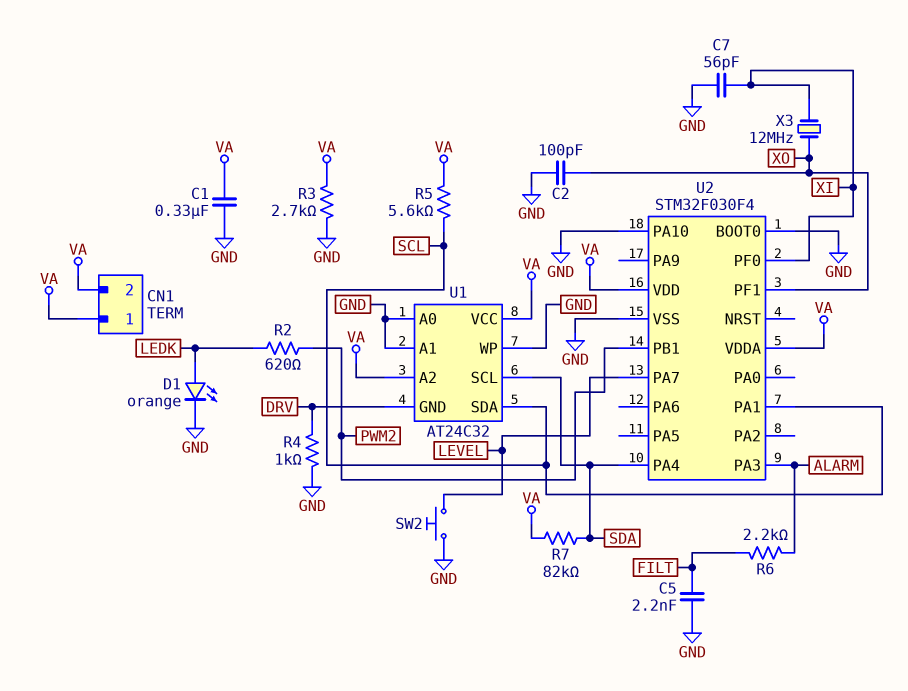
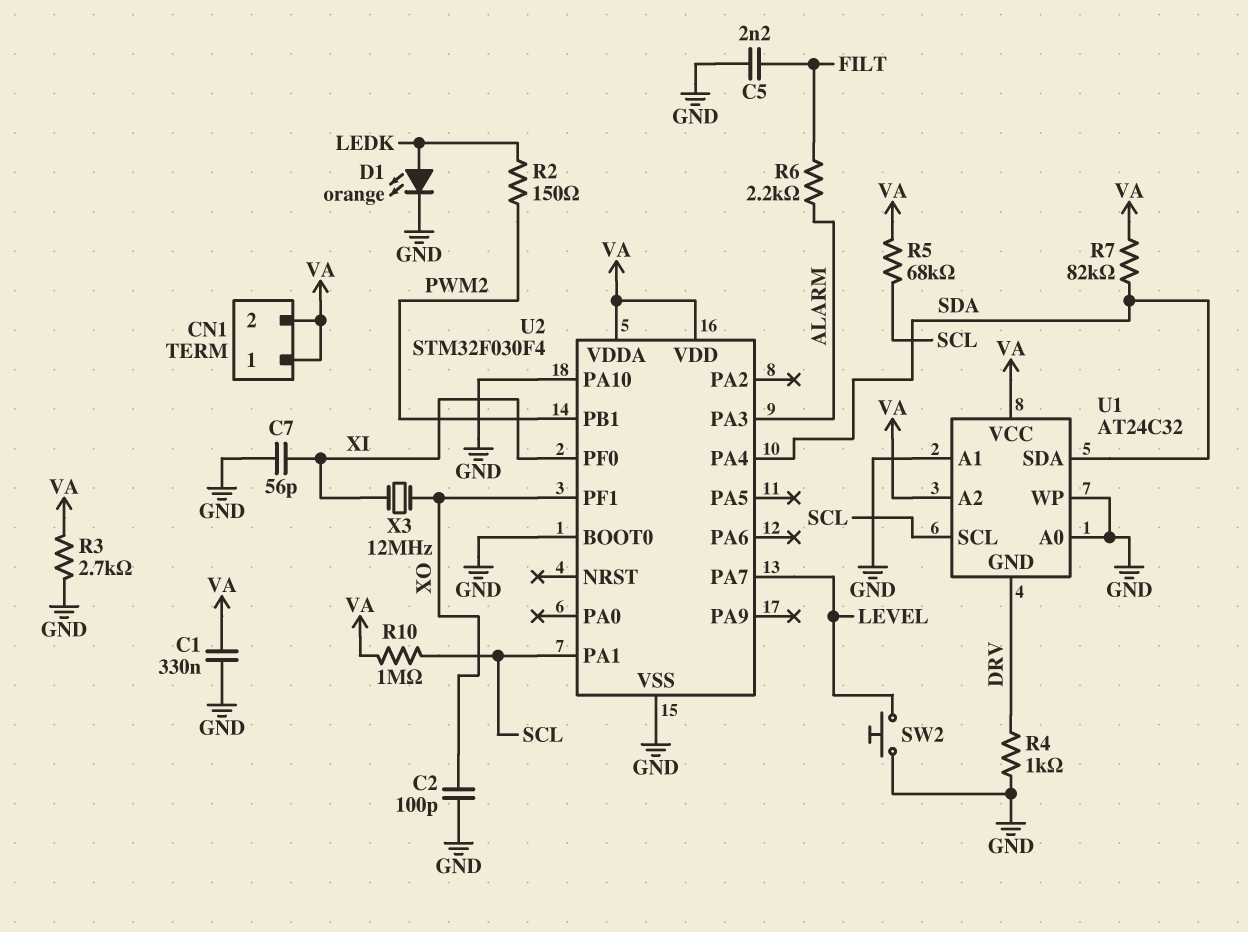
R2: 620 (LEDK, PWM2) -> 150 (LEDK, PWM2)
R5: 5.6k (SCL, VA) -> 68k (SCL, VA)
R10: none -> 1M (SCL, VA)
U1 pin SCL: SDA -> SCL
U1 pin SDA: SCL -> SDA

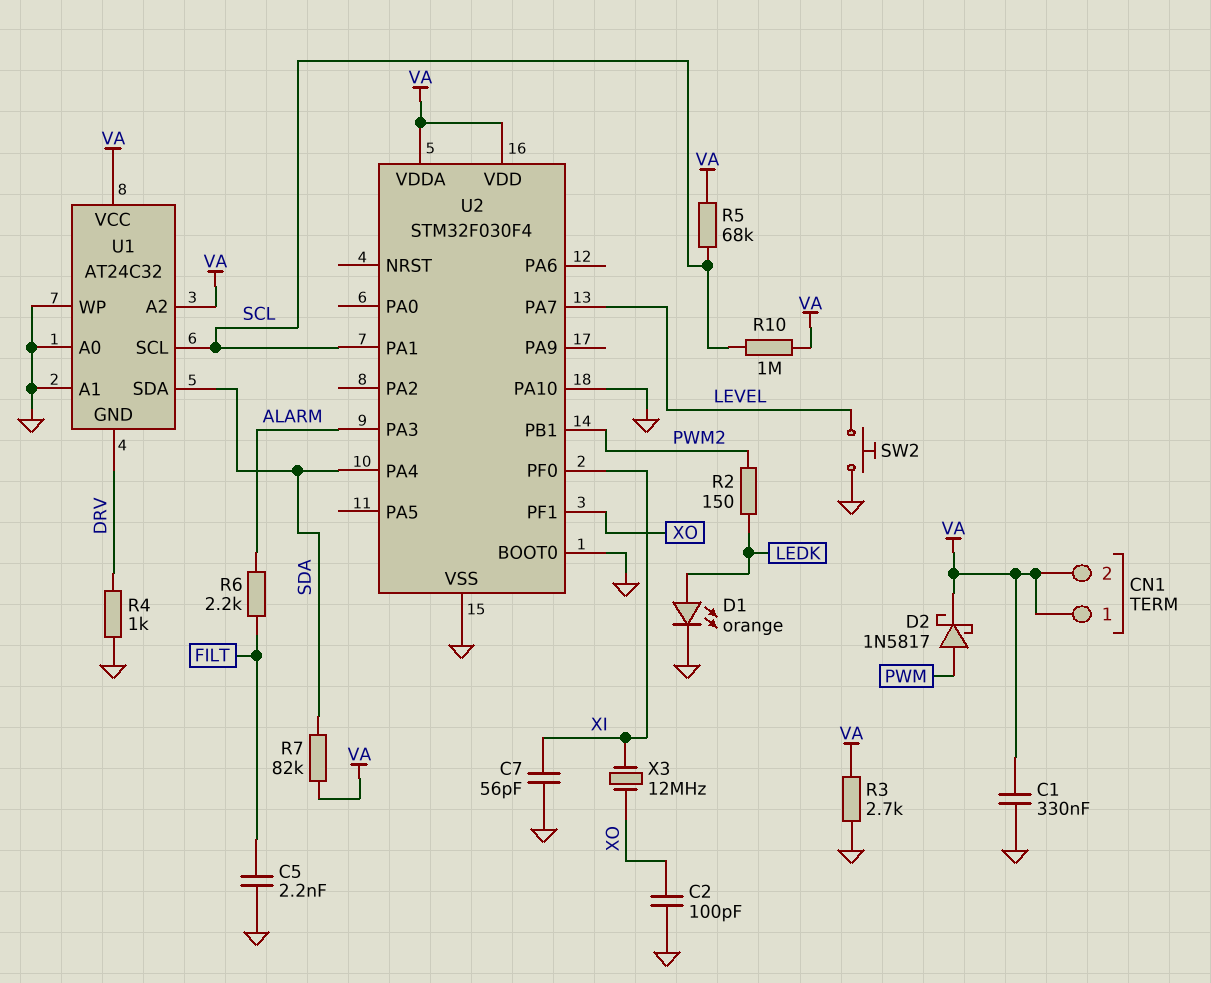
D2: none -> schottky 1N5817 (A PWM, K VA)

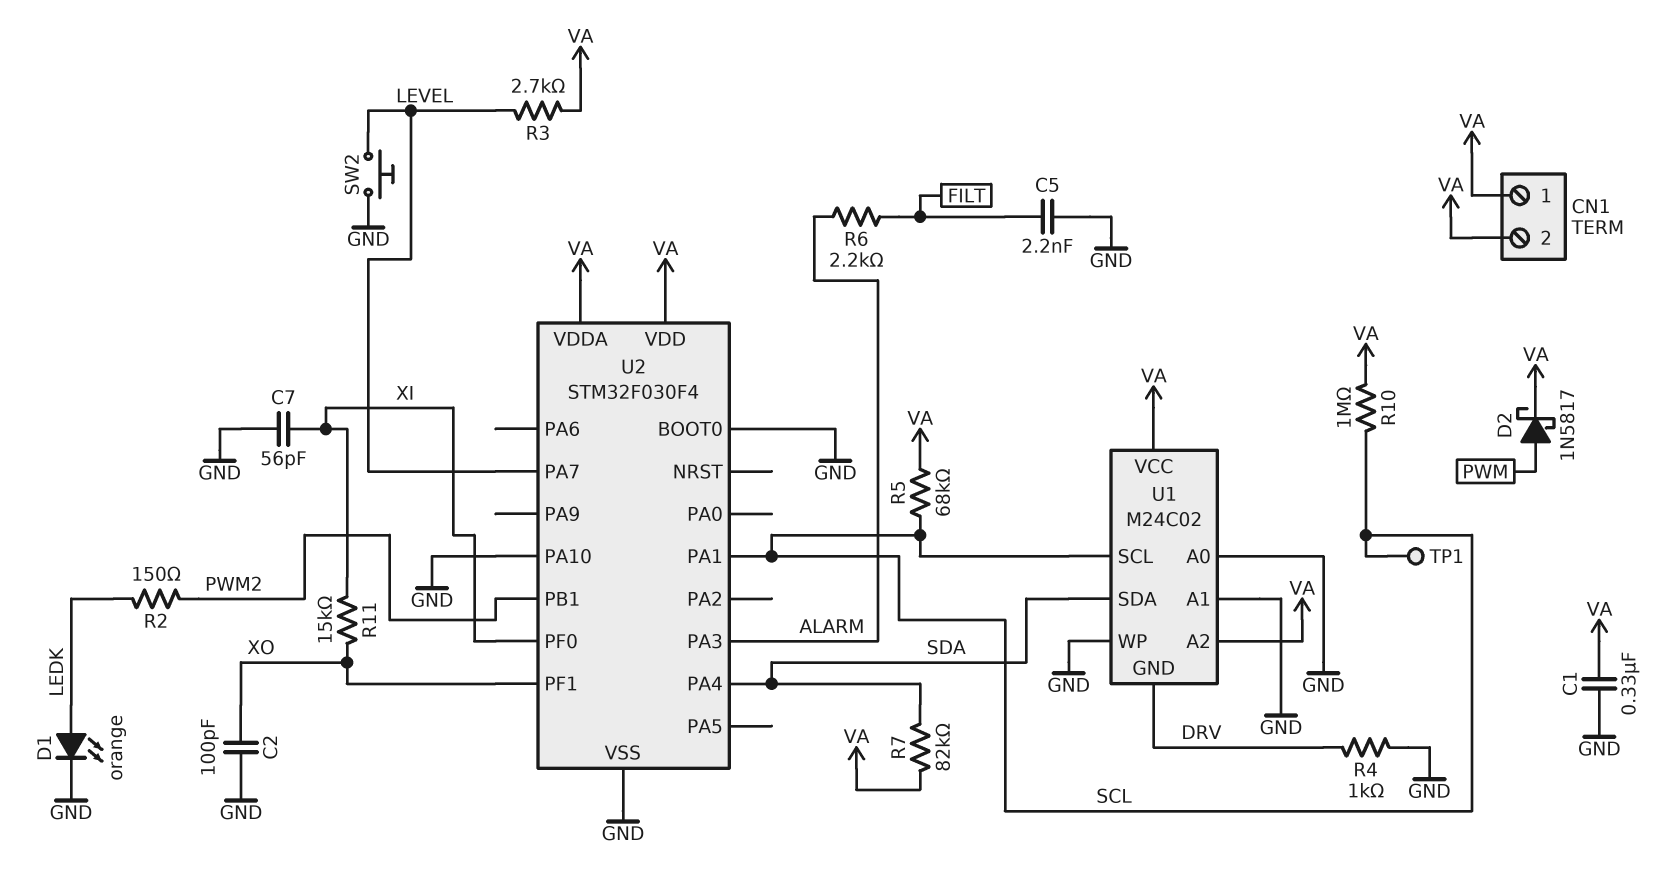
R3: 2.7k (GND, VA) -> 2.7k (LEVEL, VA)
R11: none -> 15k (XI, XO)
TP1: none -> test point (SCL)
U1: AT24C32 -> M24C02
X3: 12MHz (XI, XO) -> none

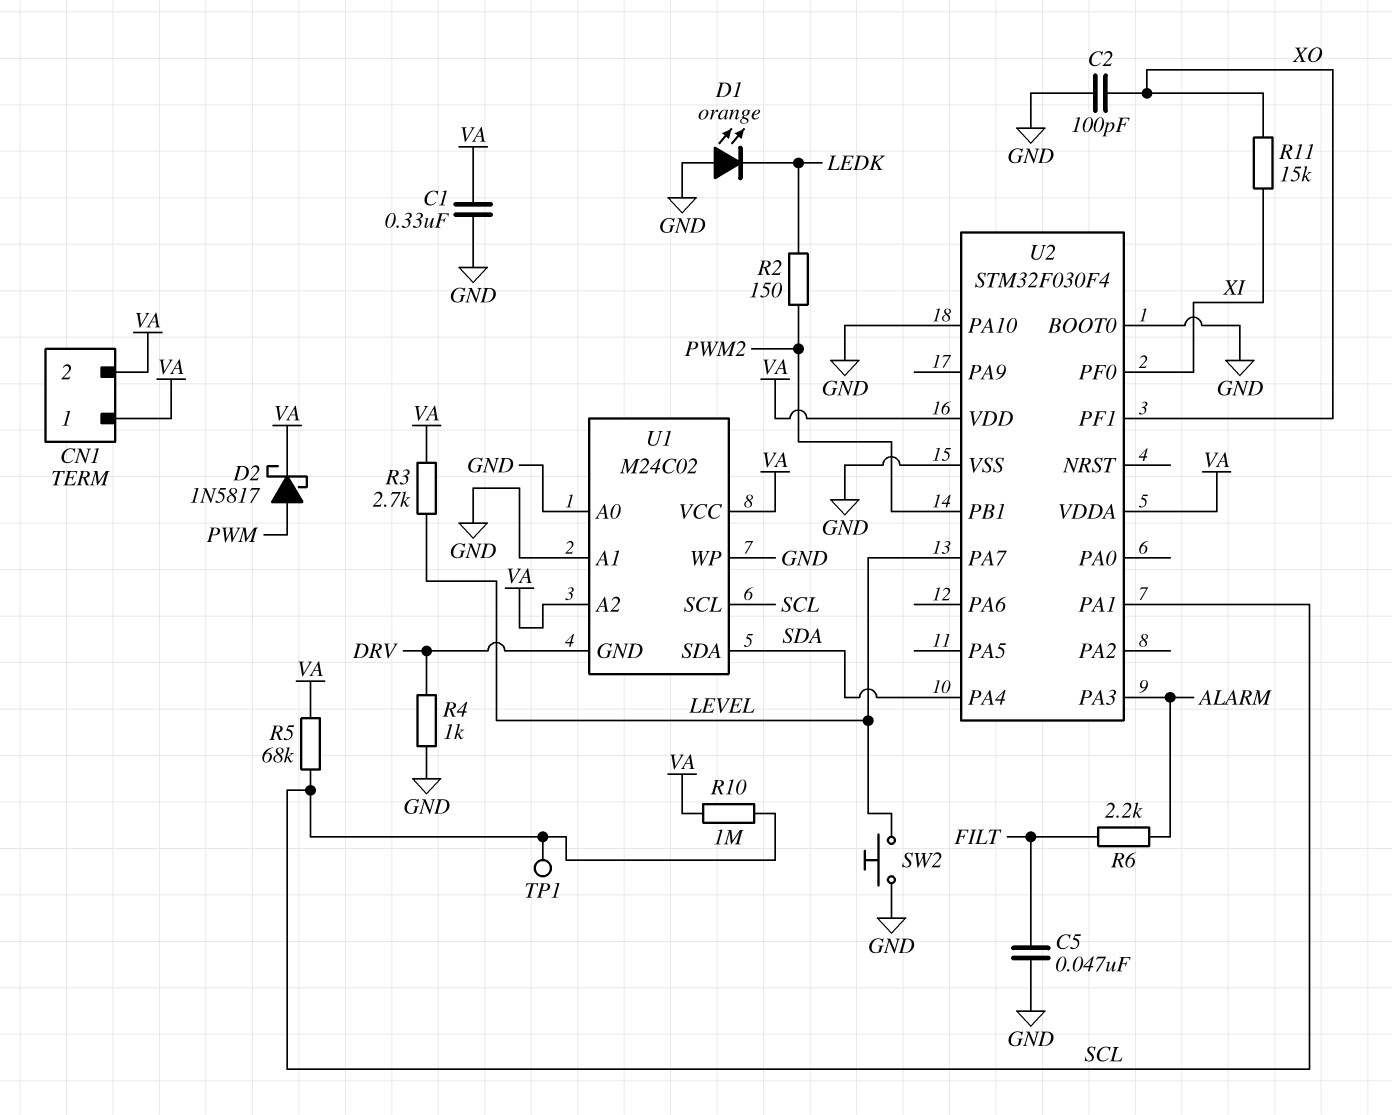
C5: 2.2nF (FILT, GND) -> 47nF (FILT, GND)
C7: 56pF (GND, XI) -> none
D1: LED orange (A LEDK, K GND) -> LED orange (A GND, K LEDK)
R7: 82k (SDA, VA) -> none

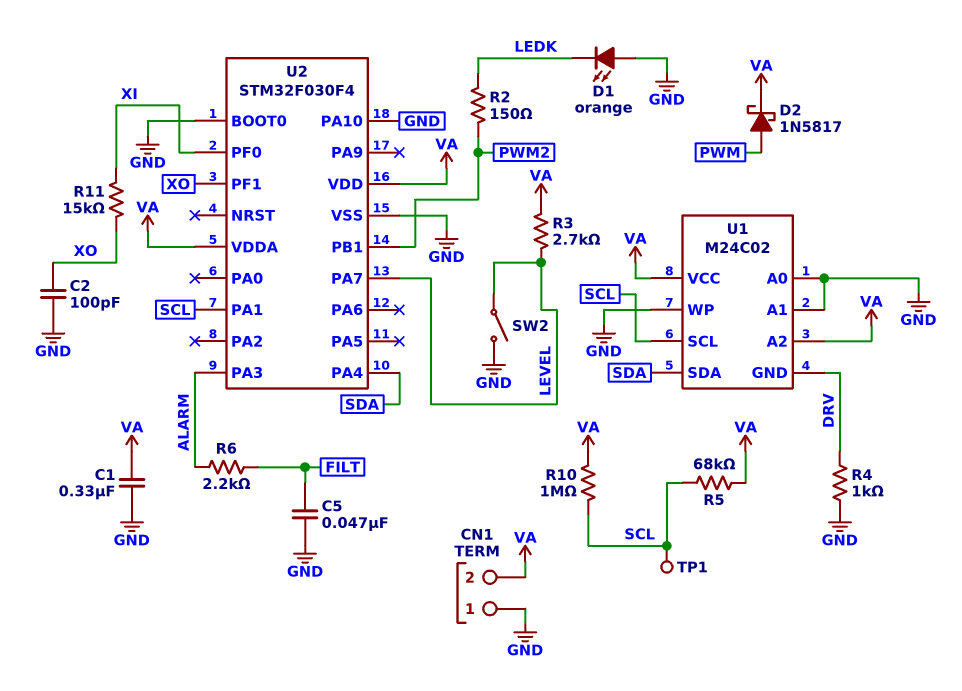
CN1 pin 1: VA -> GND
SW2: button (GND, LEVEL) -> switch (GND, LEVEL)

